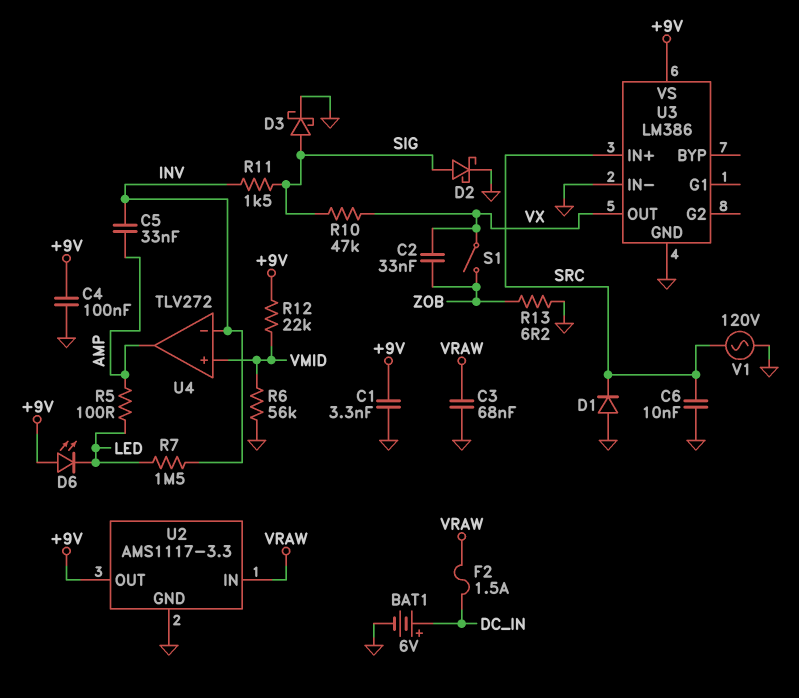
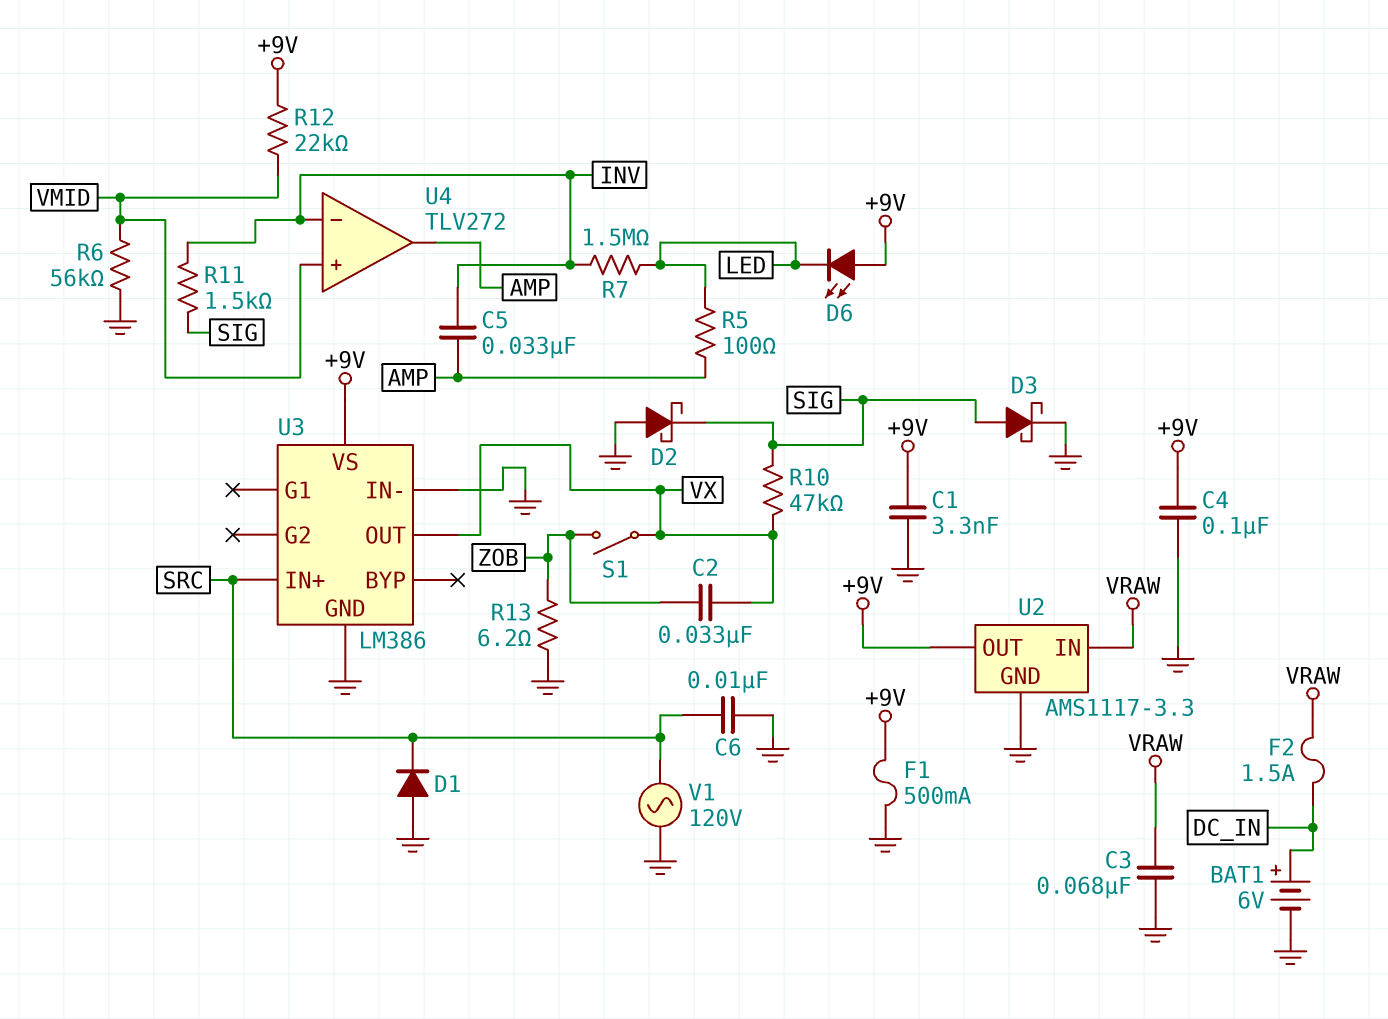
D2: schottky (A SIG, K GND) -> schottky (A GND, K SIG)
F1: none -> 500mA (+9V, GND)

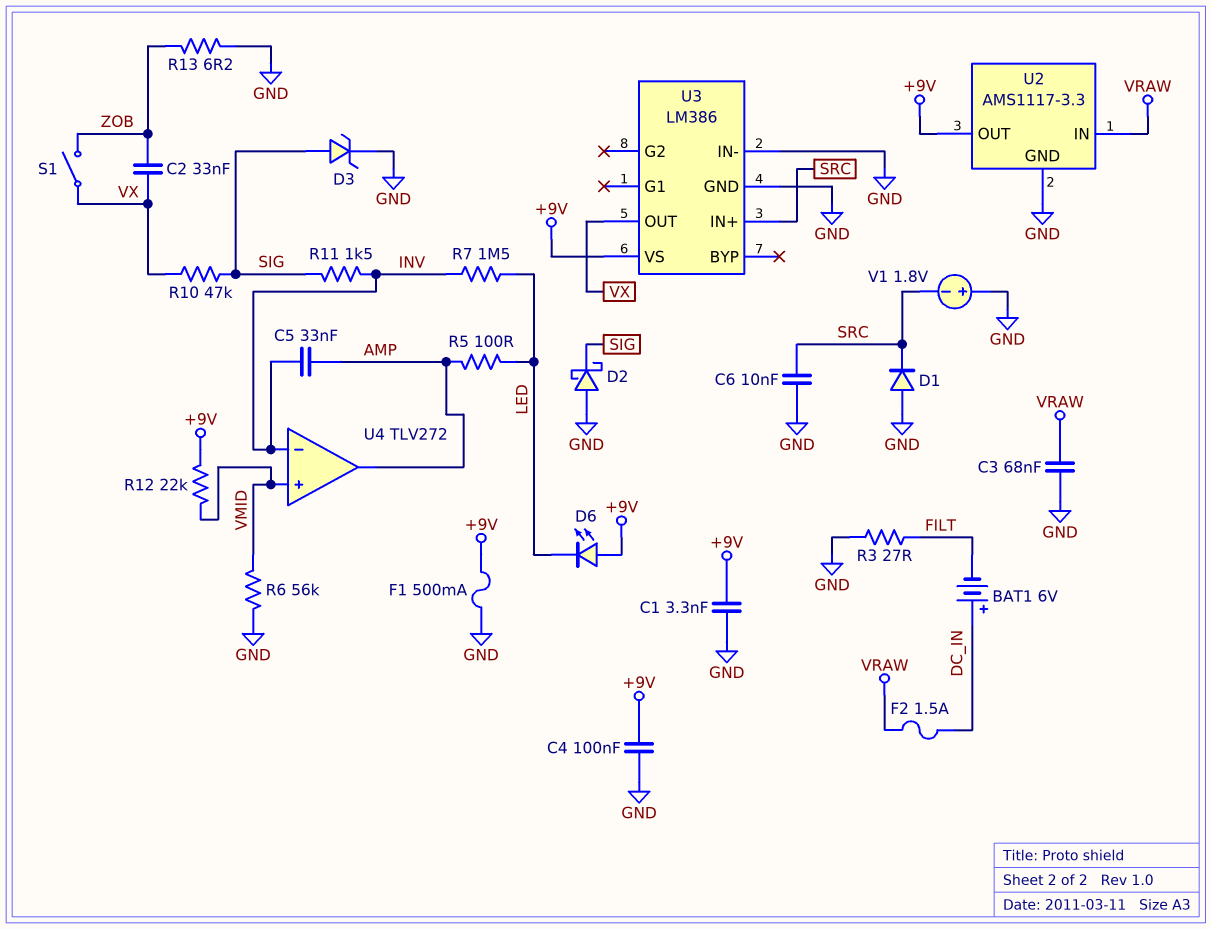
BAT1: 6V (plus DC_IN, minus GND) -> 6V (plus DC_IN, minus FILT)
D3: schottky (A SIG, K GND) -> zener (A SIG, K GND)
R3: none -> 27 (FILT, GND)
V1: AC 120V (GND, SRC) -> 1.8V (plus GND, minus SRC)

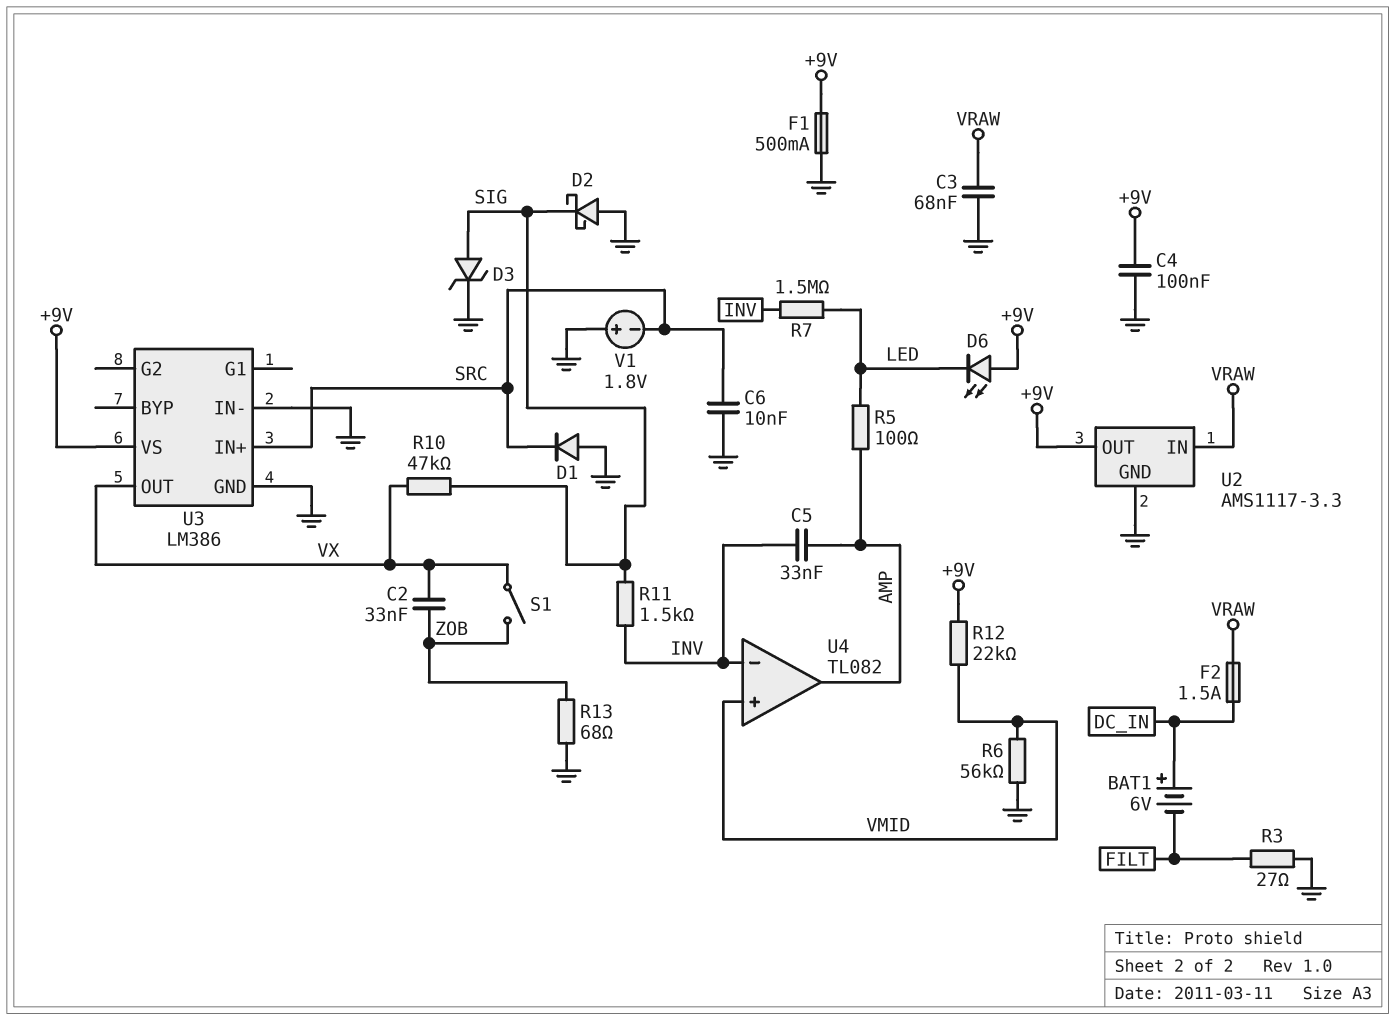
C1: 3.3nF (+9V, GND) -> none
R13: 6.2 (GND, ZOB) -> 68 (GND, ZOB)
U4: TLV272 -> TL082

